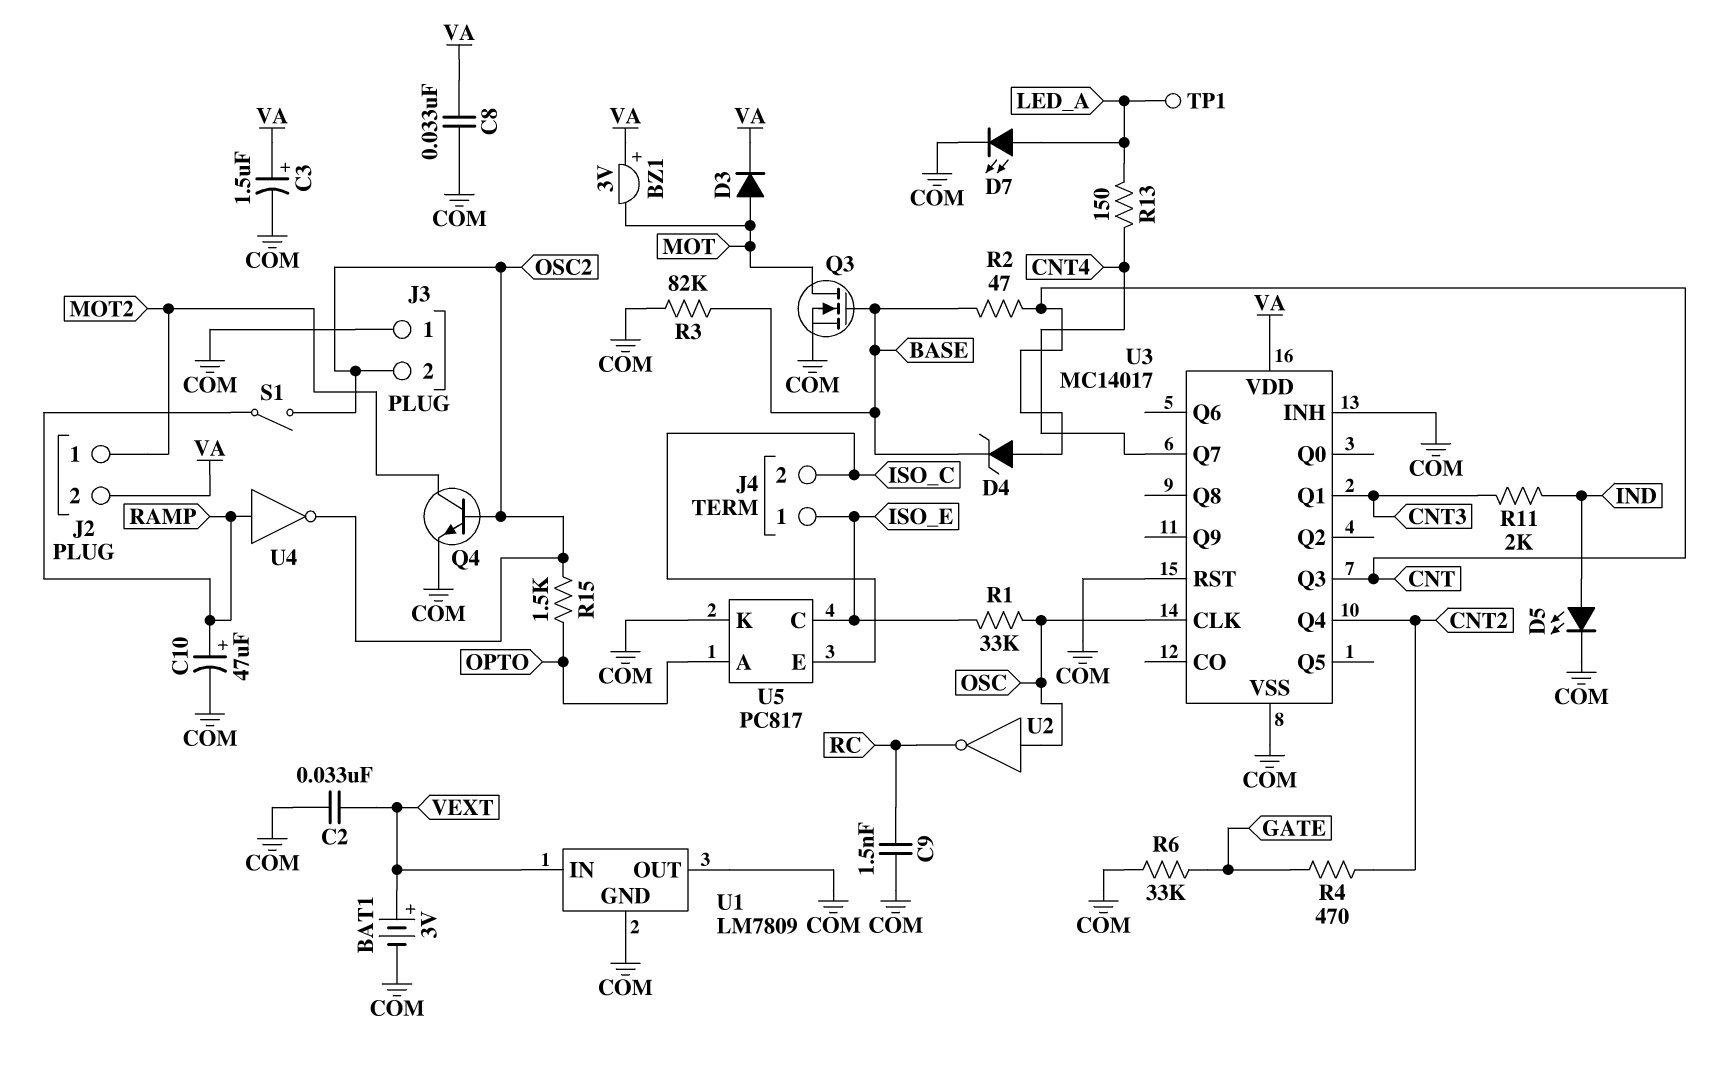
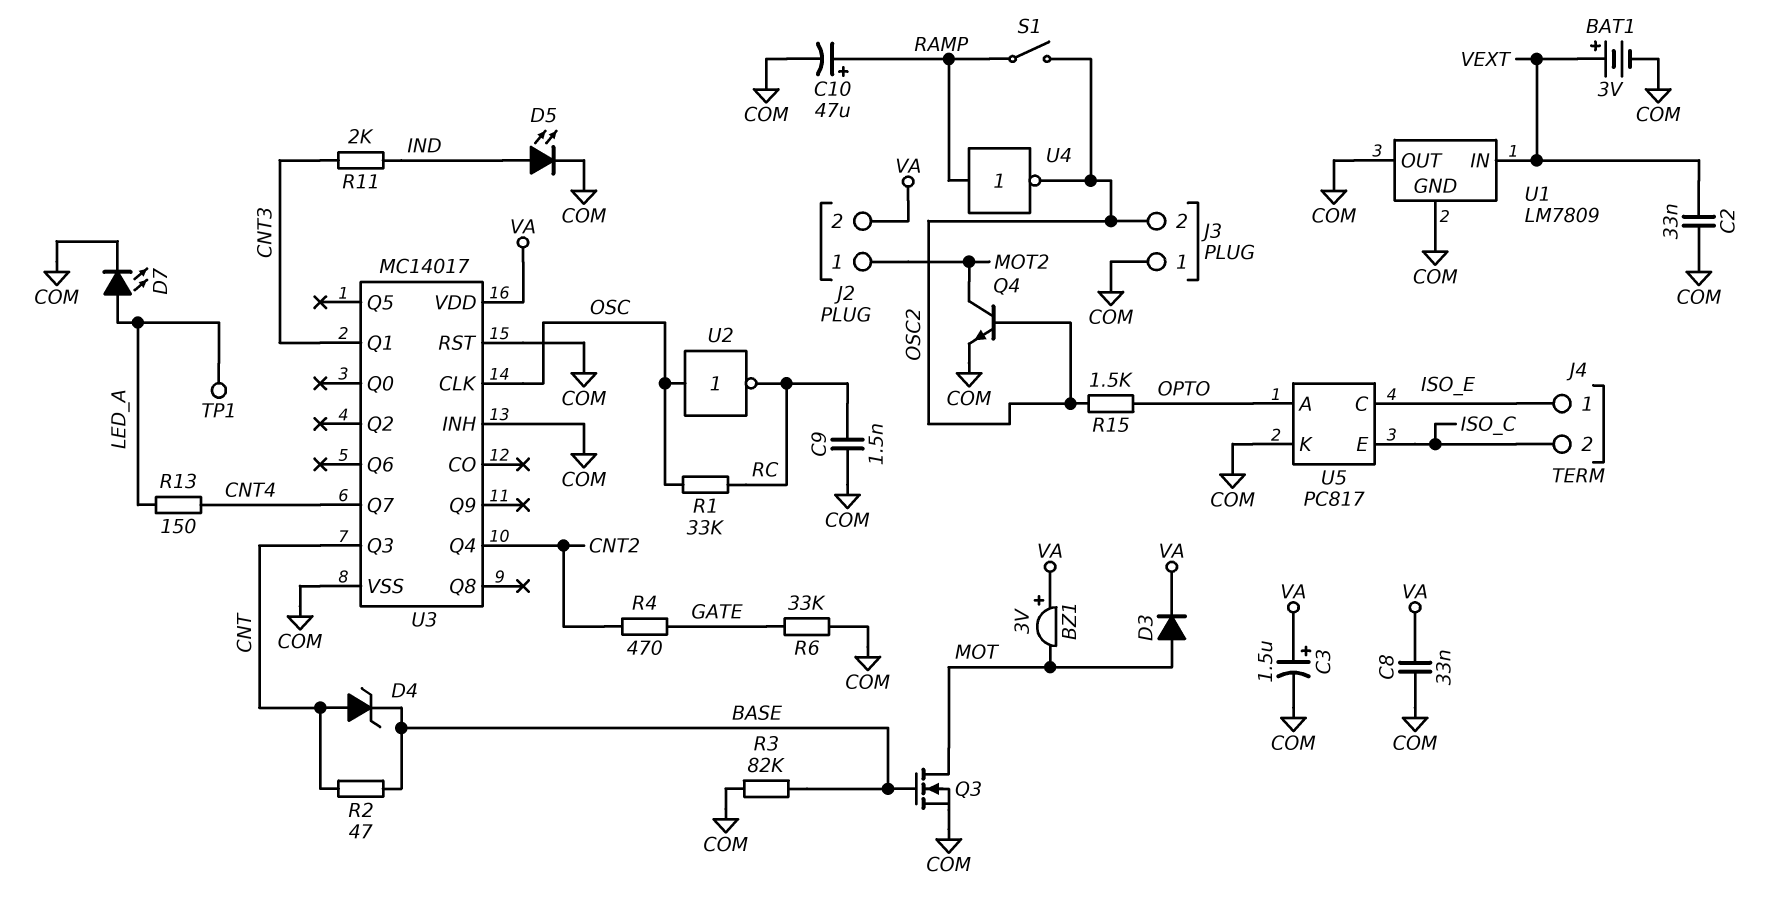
R1: 33k (ISO_E, OSC) -> 33k (OSC, RC)

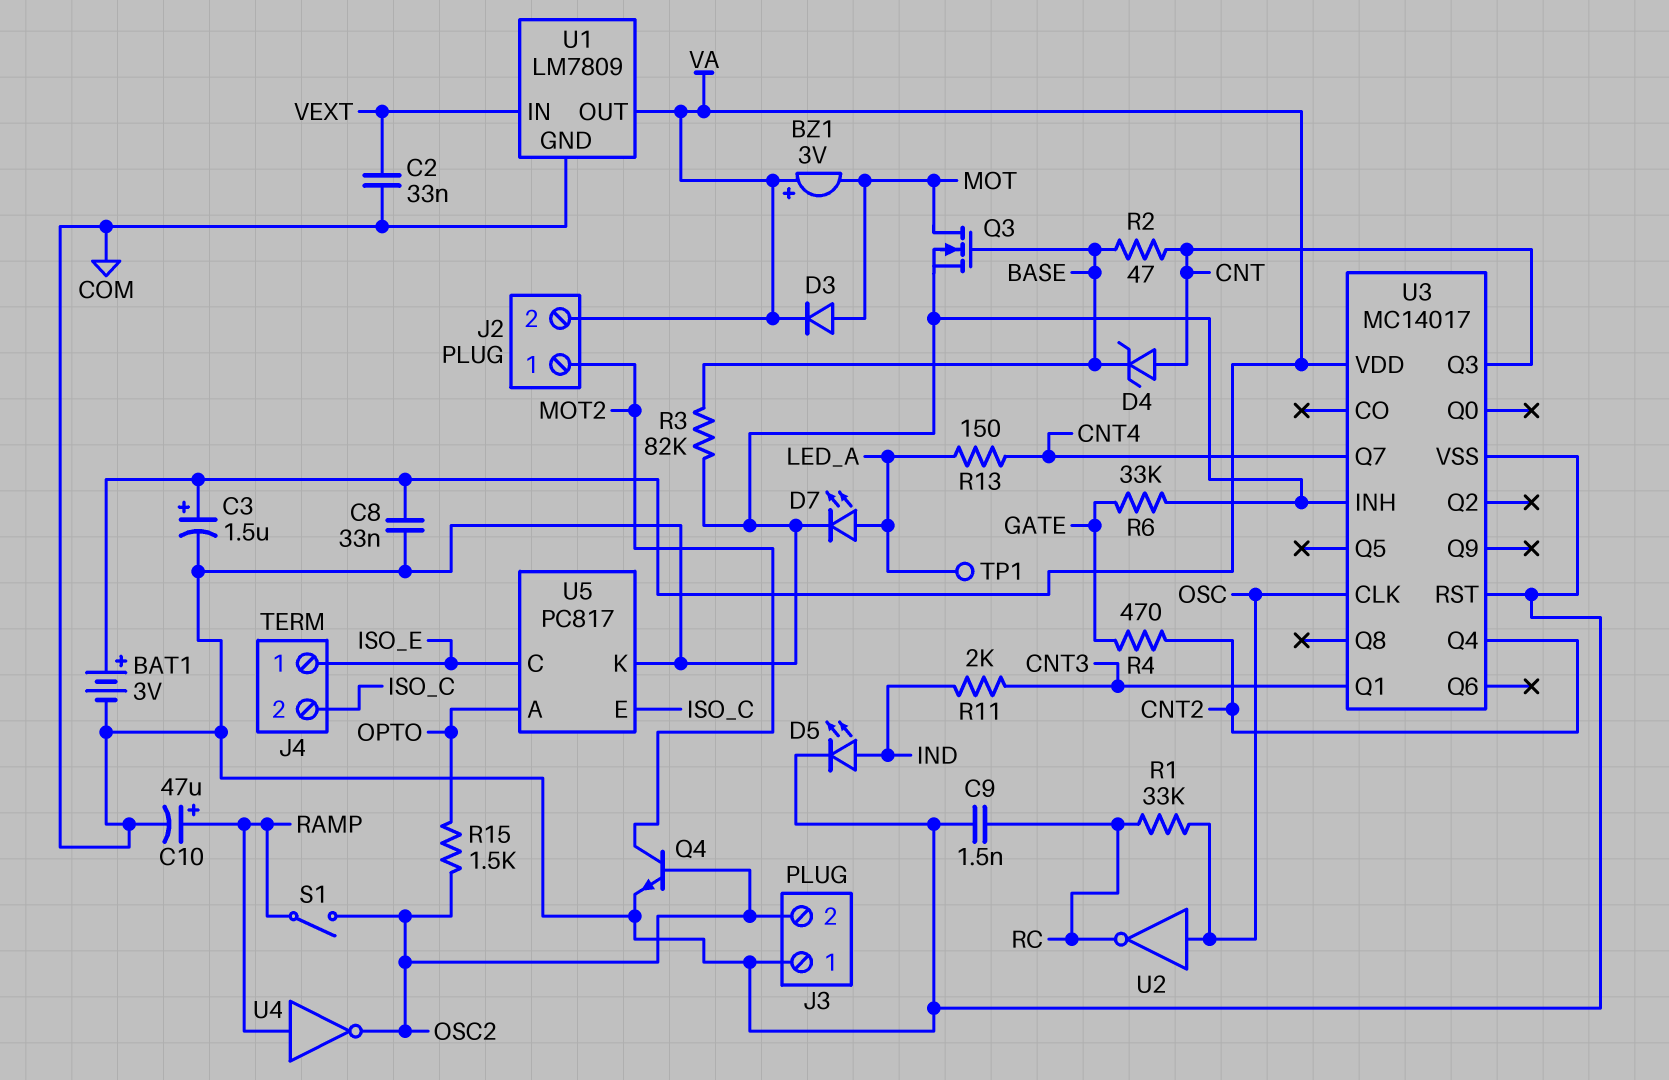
BAT1: 3V (plus VEXT, minus COM) -> 3V (plus VA, minus COM)
U1 pin OUT: COM -> VA

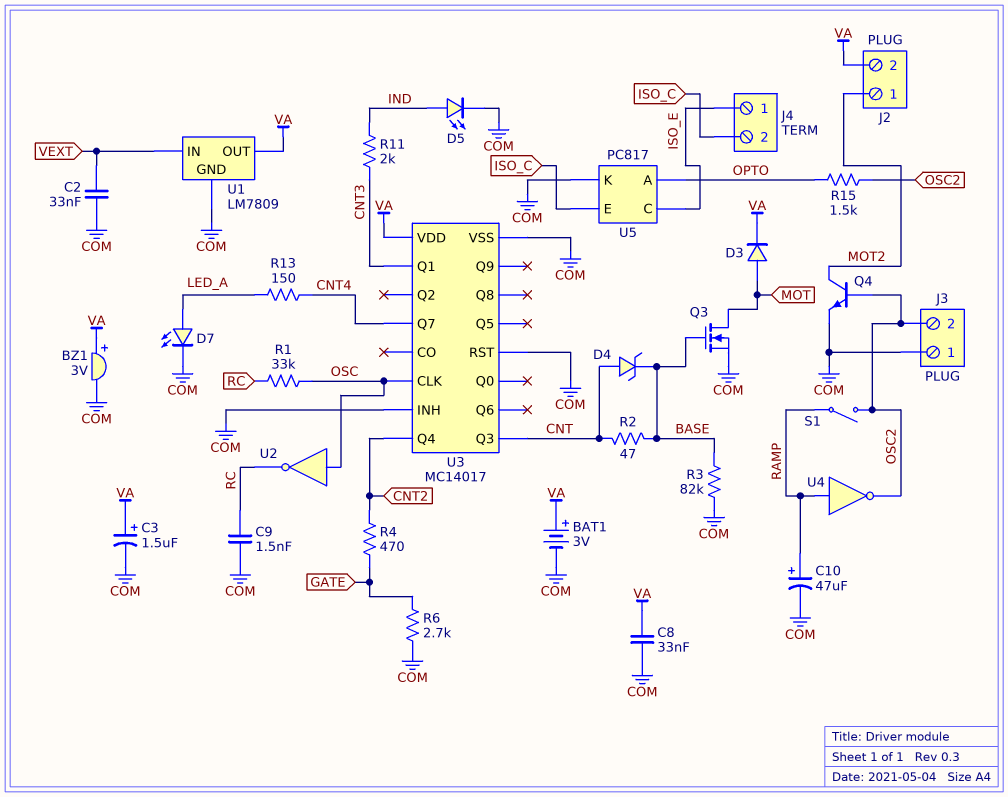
BZ1: buzzer 3V (plus VA, minus MOT) -> buzzer 3V (plus VA, minus COM)
R6: 33k (COM, GATE) -> 2.7k (COM, GATE)
TP1: test point (LED_A) -> none

